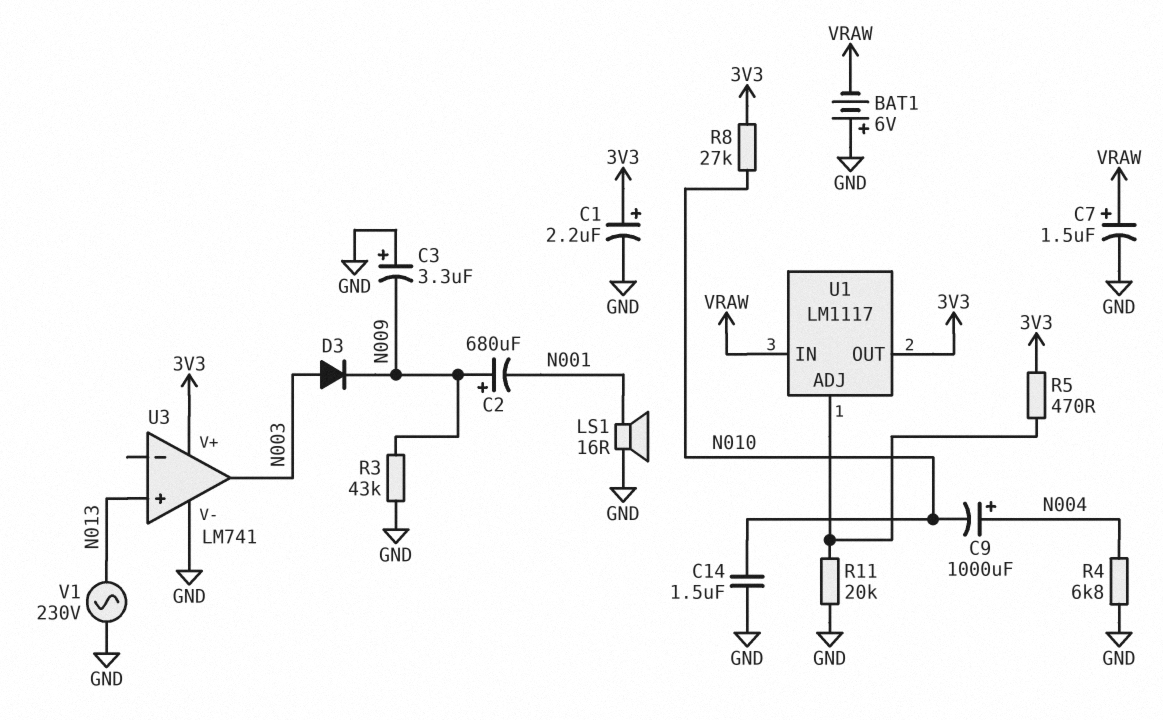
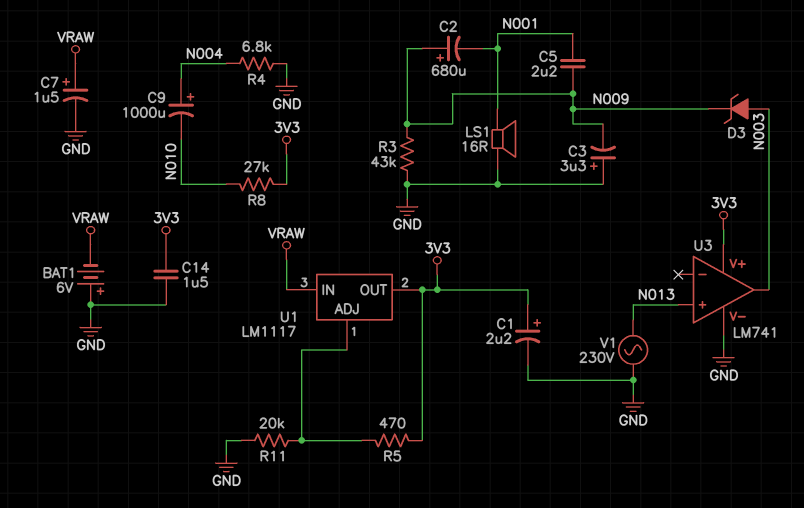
C5: none -> 2.2uF (N001, N009)
C14: 1.5uF (GND, N010) -> 1.5uF (3V3, GND)
D3: diode (A N003, K N009) -> zener (A N003, K N009)

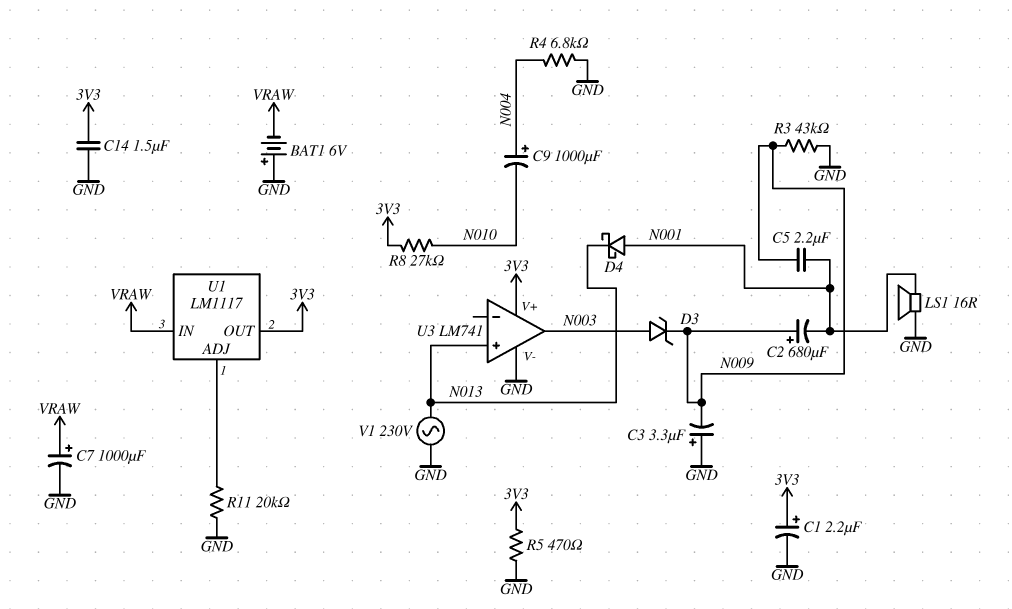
C7: 1.5uF (plus VRAW, minus GND) -> 1000uF (plus VRAW, minus GND)
D4: none -> schottky (A N001, K N013)
R5: 470 (3V3, U1/ADJ) -> 470 (3V3, GND)

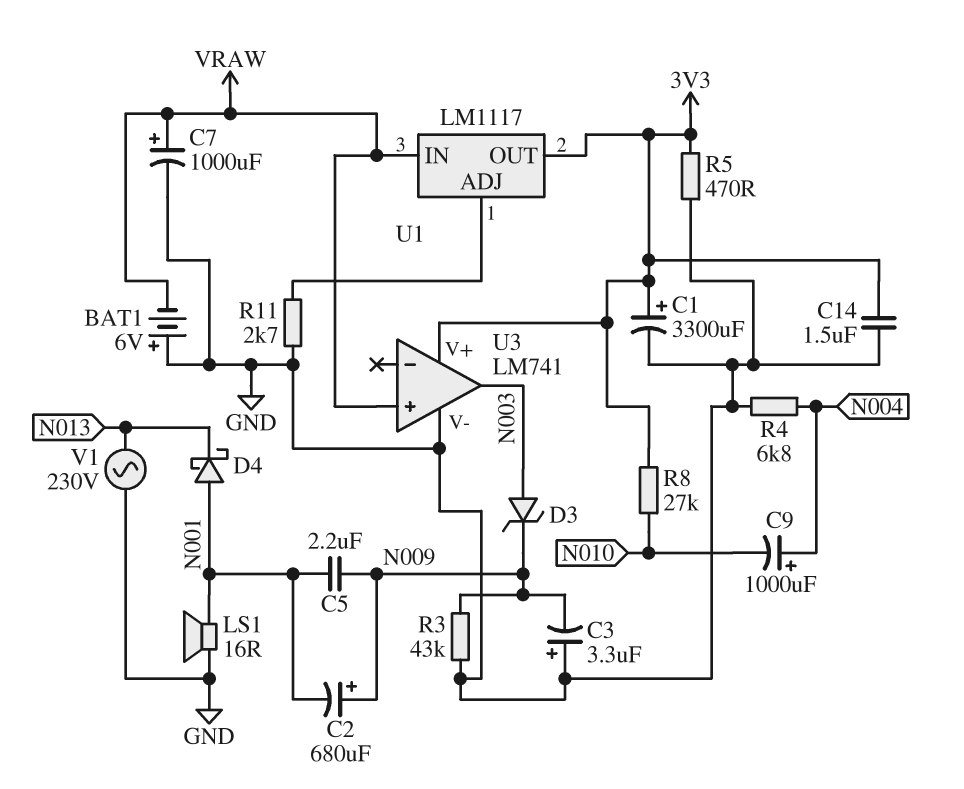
C1: 2.2uF (plus 3V3, minus GND) -> 3300uF (plus 3V3, minus GND)
R11: 20k (GND, U1/ADJ) -> 2.7k (GND, U1/ADJ)
U3 pin in+: N013 -> VRAW

